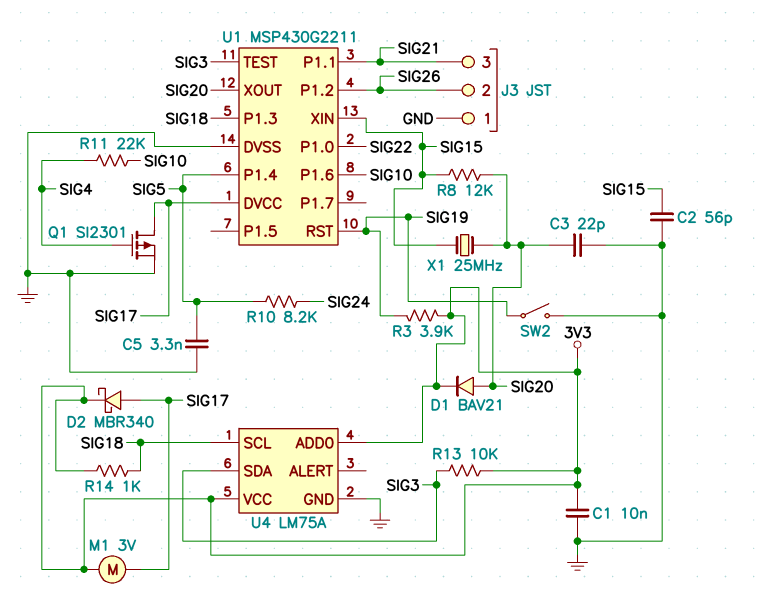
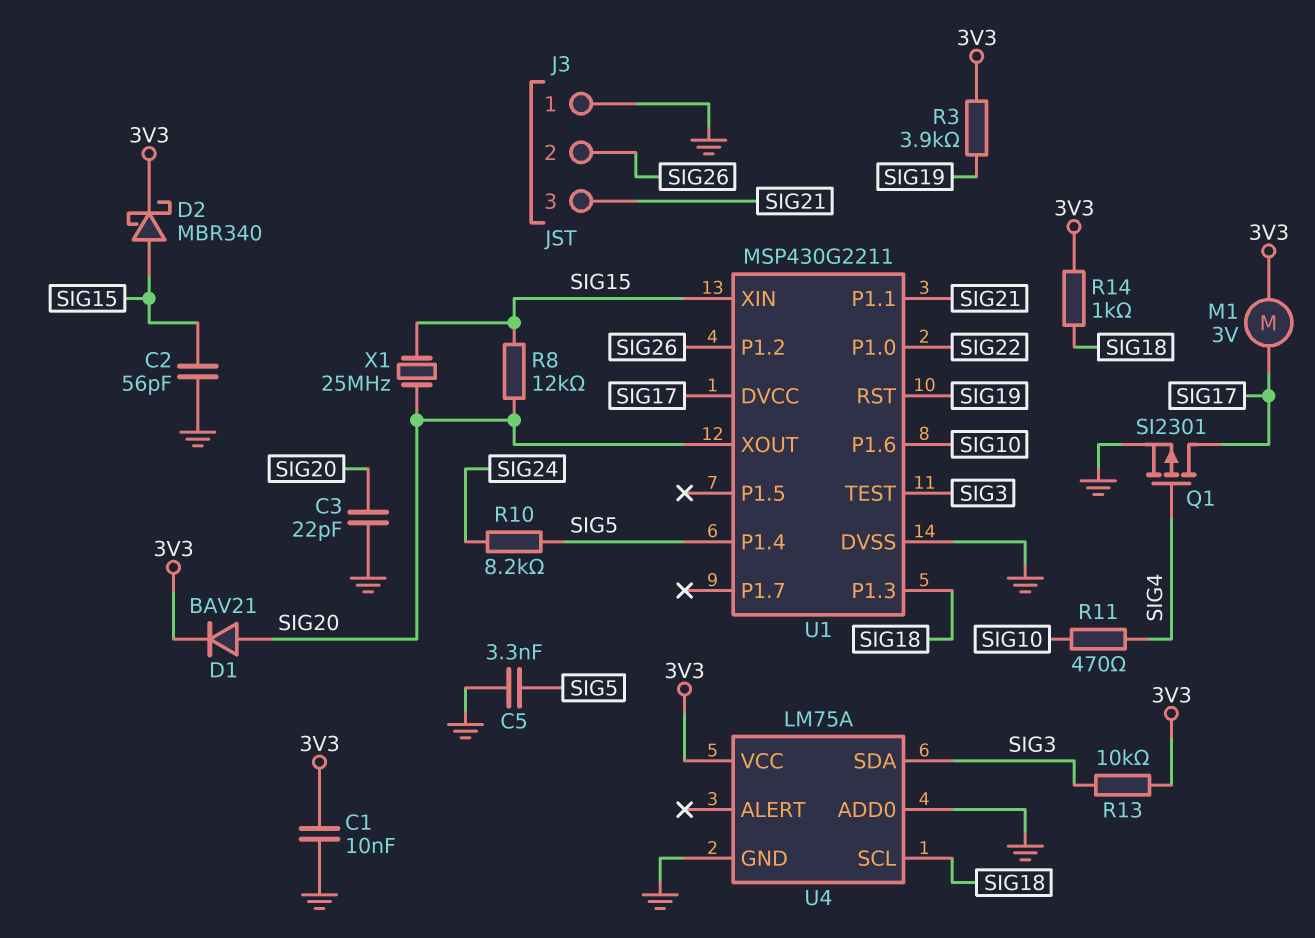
D2: schottky MBR340 (A SIG17, K 3V3) -> schottky MBR340 (A SIG15, K 3V3)
R11: 22k (SIG4, SIG10) -> 470 (SIG4, SIG10)
SW2: switch (GND, SIG19) -> none
U4 pin ADD0: 3V3 -> GND

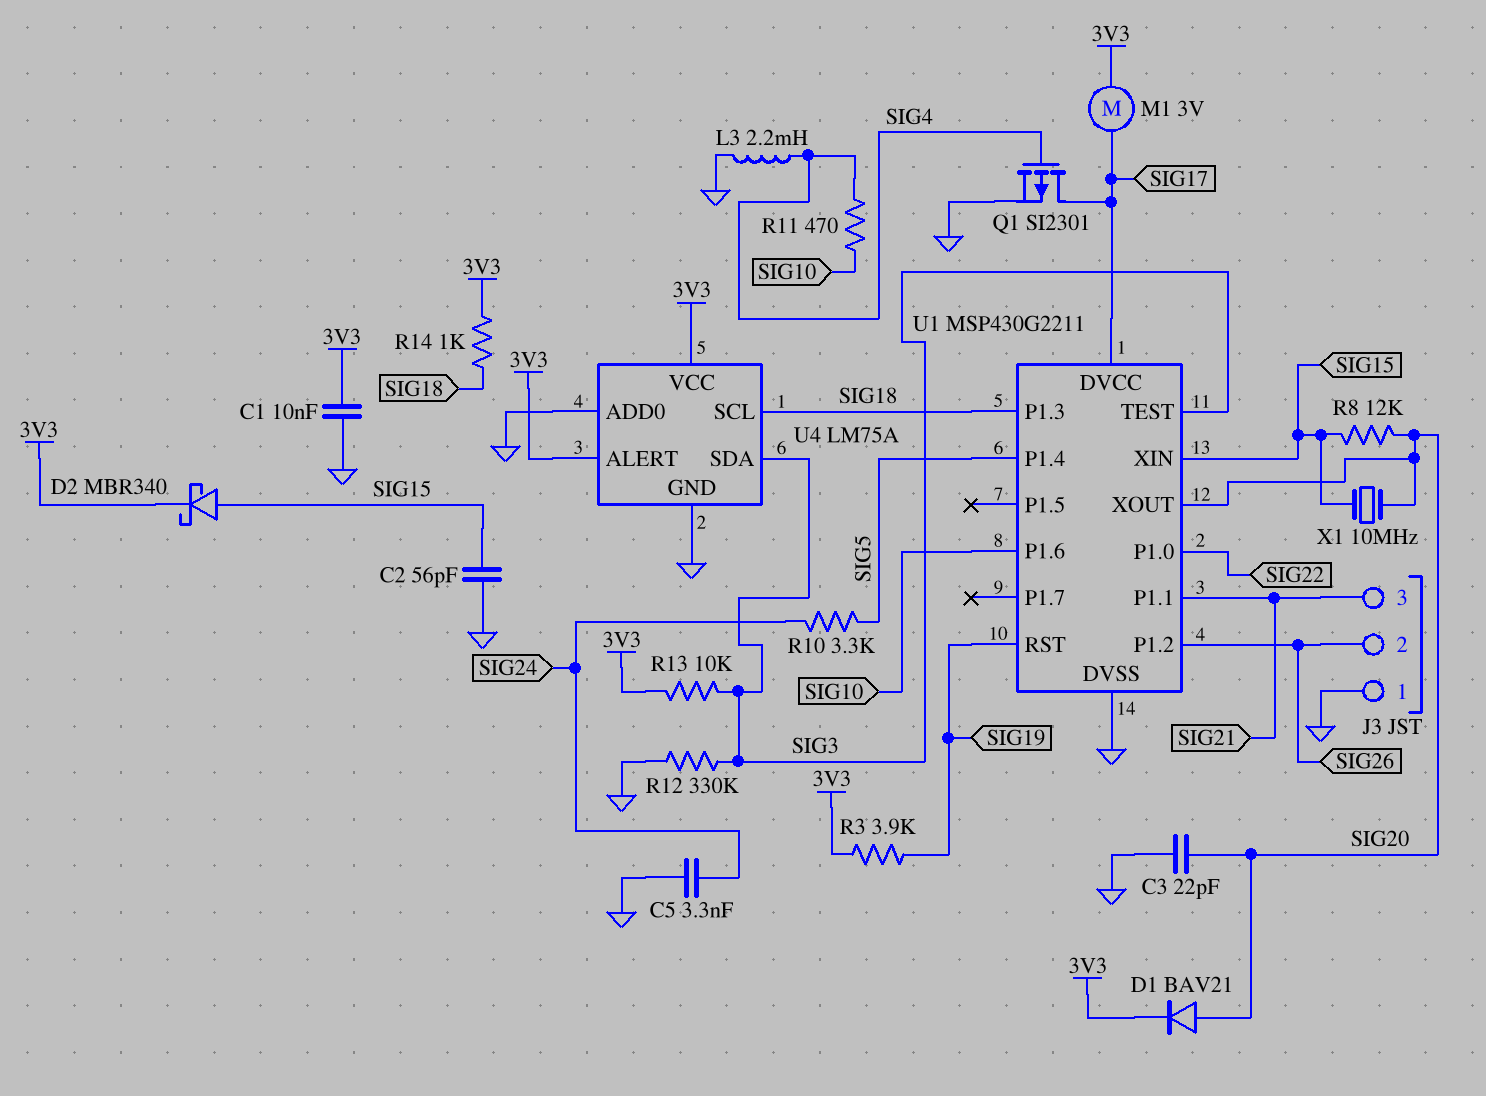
C5: 3.3nF (GND, SIG5) -> 3.3nF (GND, SIG24)
L3: none -> 2.2mH (GND, SIG4)
R10: 8.2k (SIG5, SIG24) -> 3.3k (SIG5, SIG24)
R12: none -> 330k (GND, SIG3)
U4 pin ALERT: none -> 3V3
X1: 25MHz (SIG15, SIG20) -> 10MHz (SIG15, SIG20)

